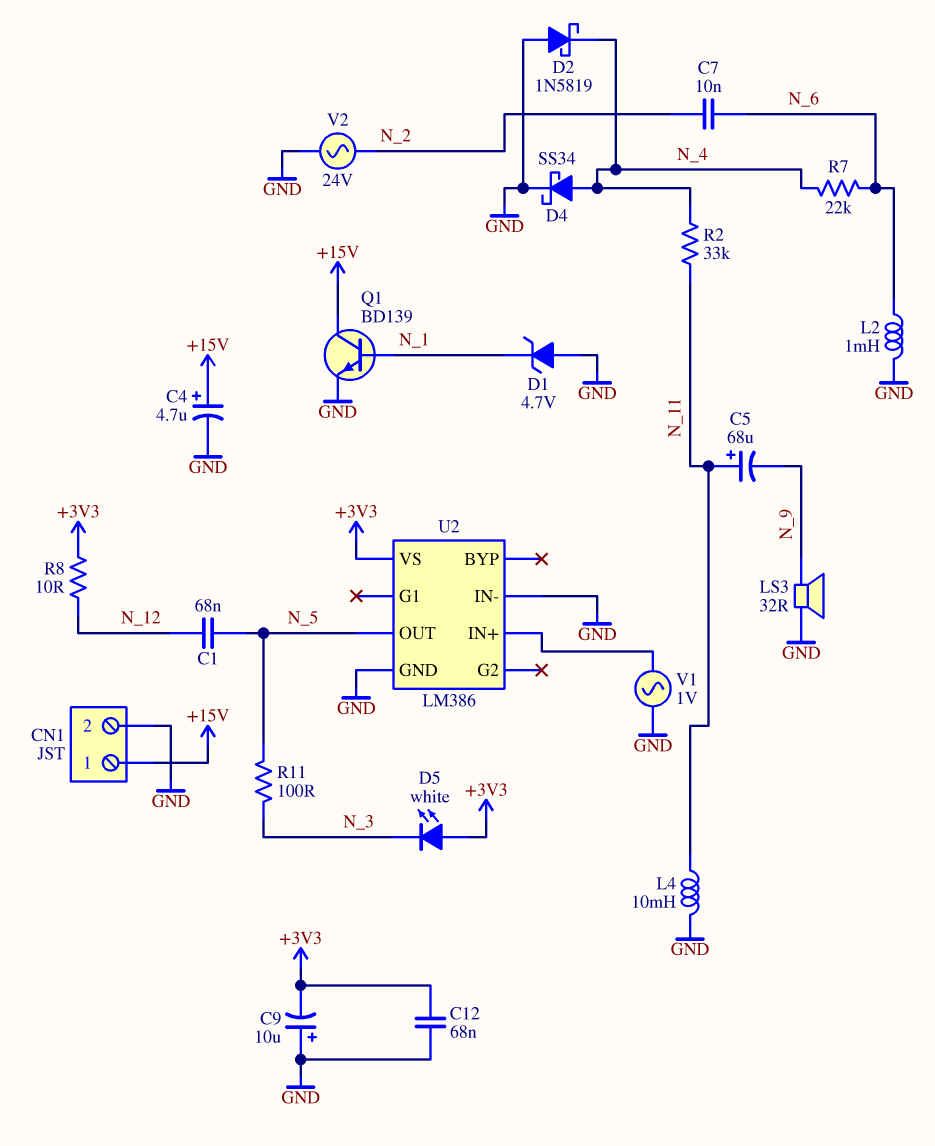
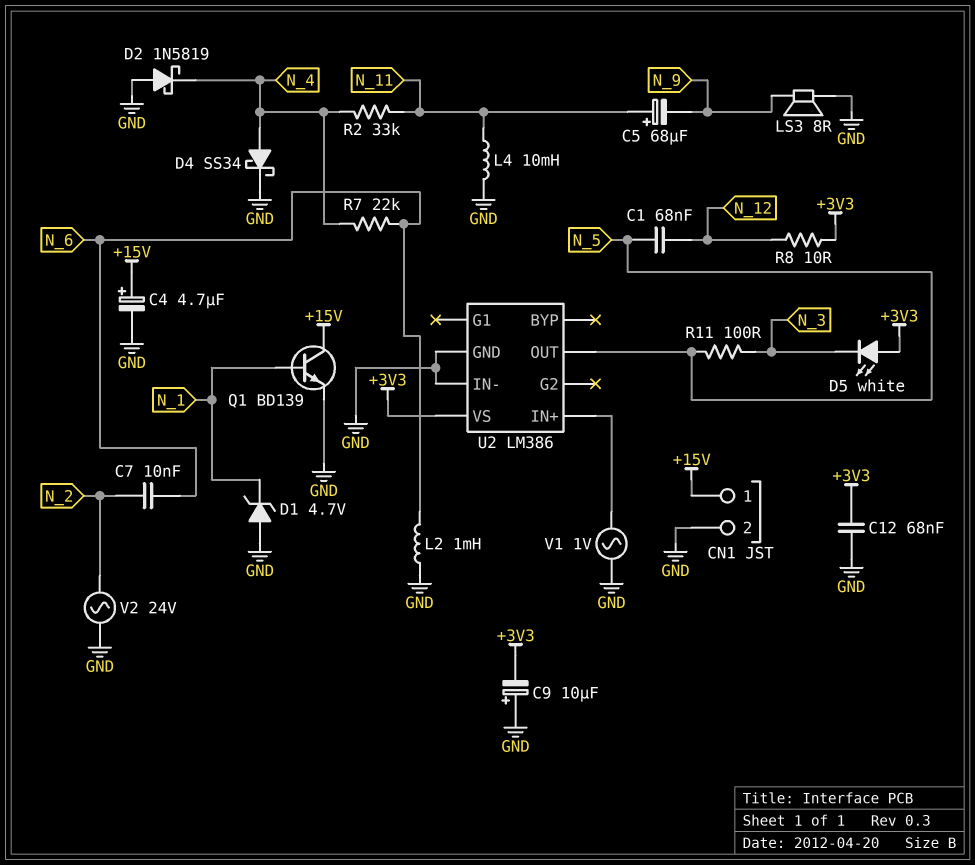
LS3: speaker 32R (GND, N_9) -> speaker 8R (GND, N_9)

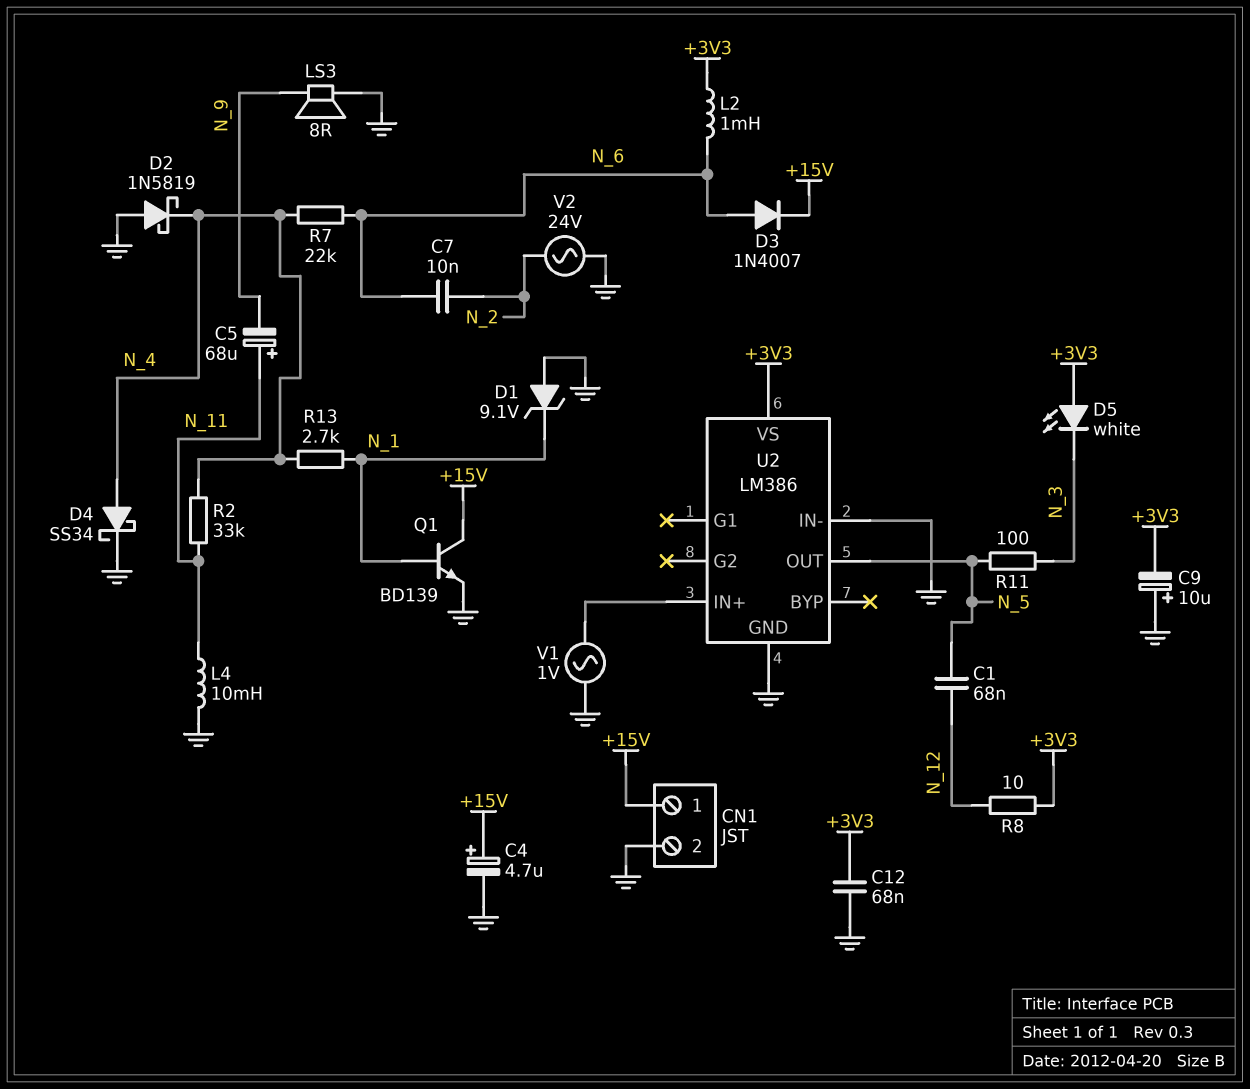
D1: zener 4.7V (A GND, K N_1) -> zener 9.1V (A GND, K N_1)
D3: none -> diode 1N4007 (A N_6, K +15V)
L2: 1mH (GND, N_6) -> 1mH (+3V3, N_6)
R13: none -> 2.7k (N_1, N_4)

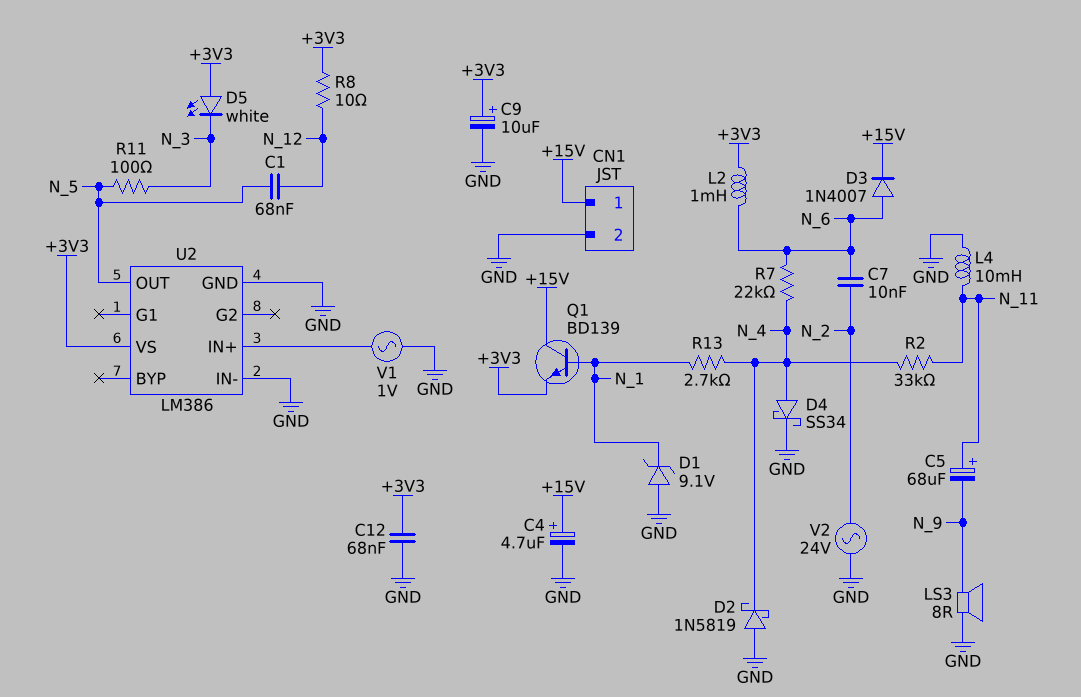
C9: 10uF (plus GND, minus +3V3) -> 10uF (plus +3V3, minus GND)
Q1: NPN BD139 (B N_1, C +15V, E GND) -> NPN BD139 (B N_1, C +15V, E +3V3)

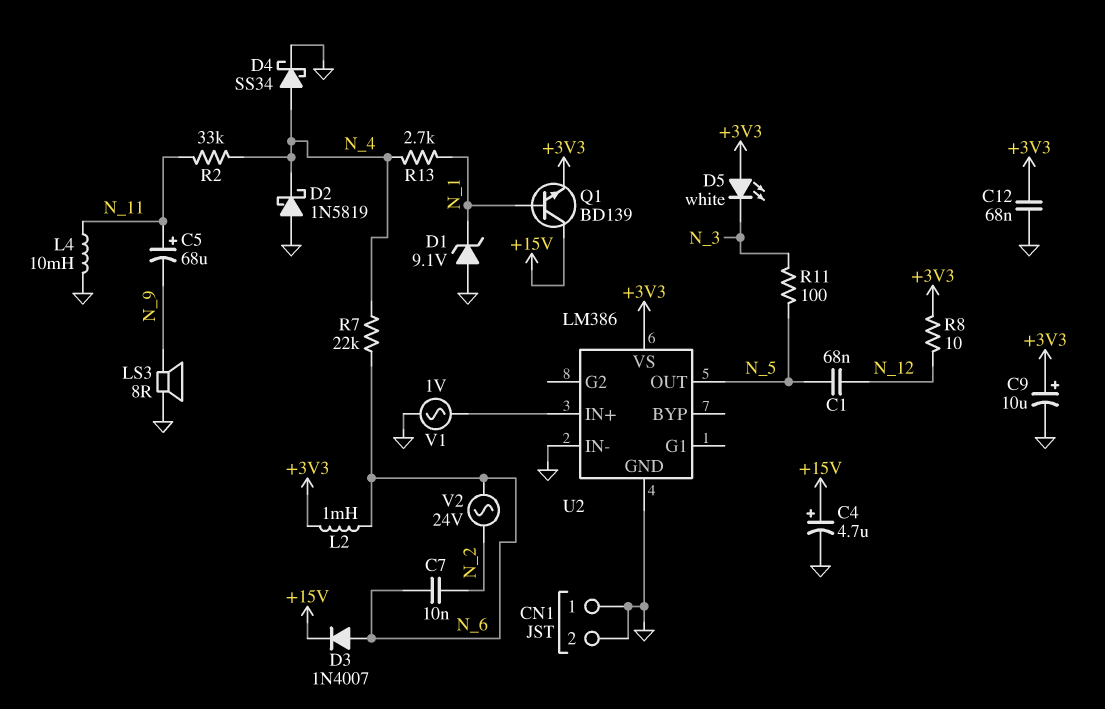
CN1 pin 1: +15V -> GND
V2: AC 24V (GND, N_2) -> AC 24V (N_2, N_6)

